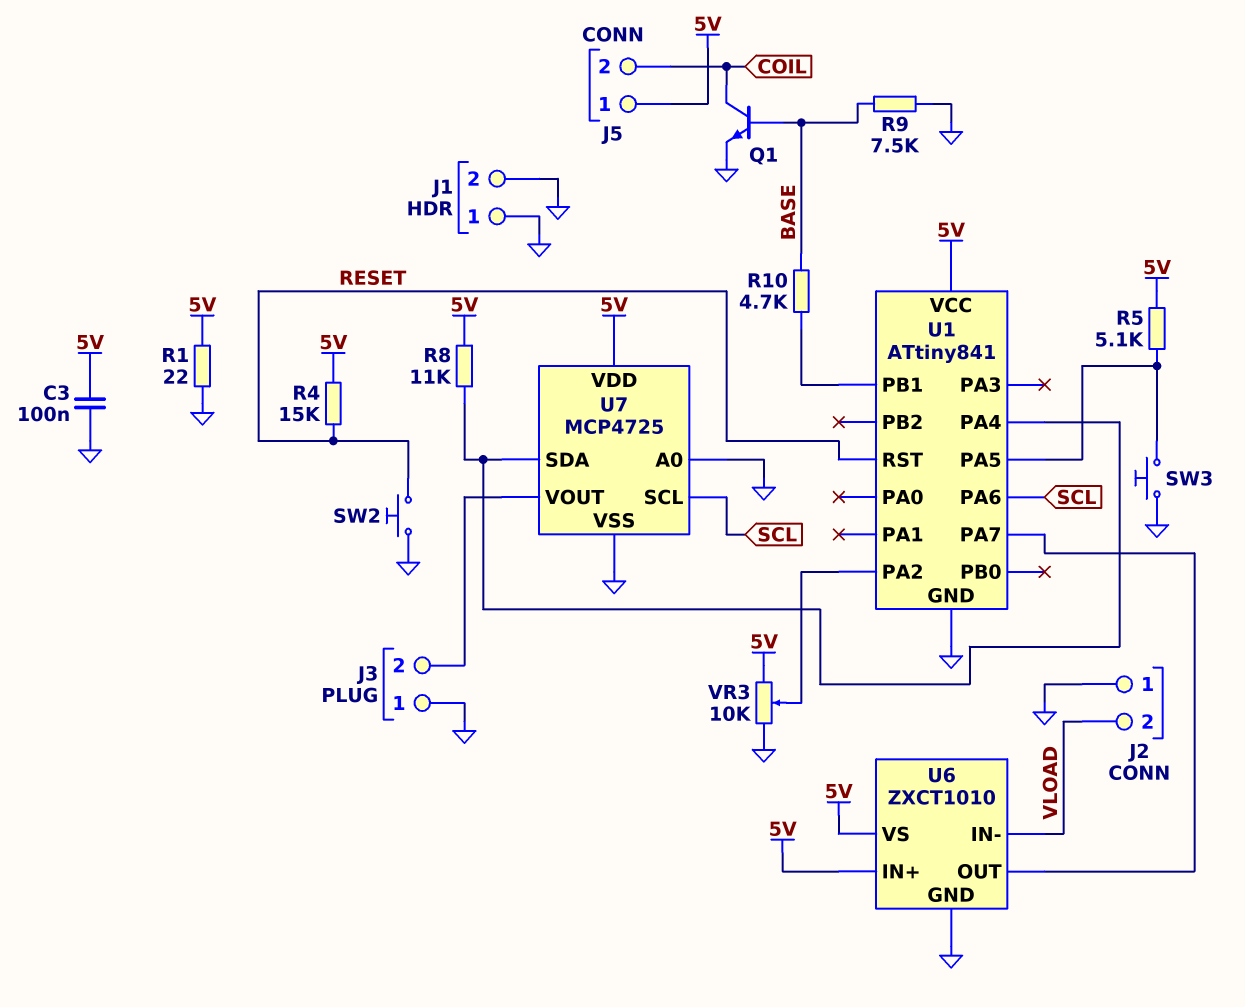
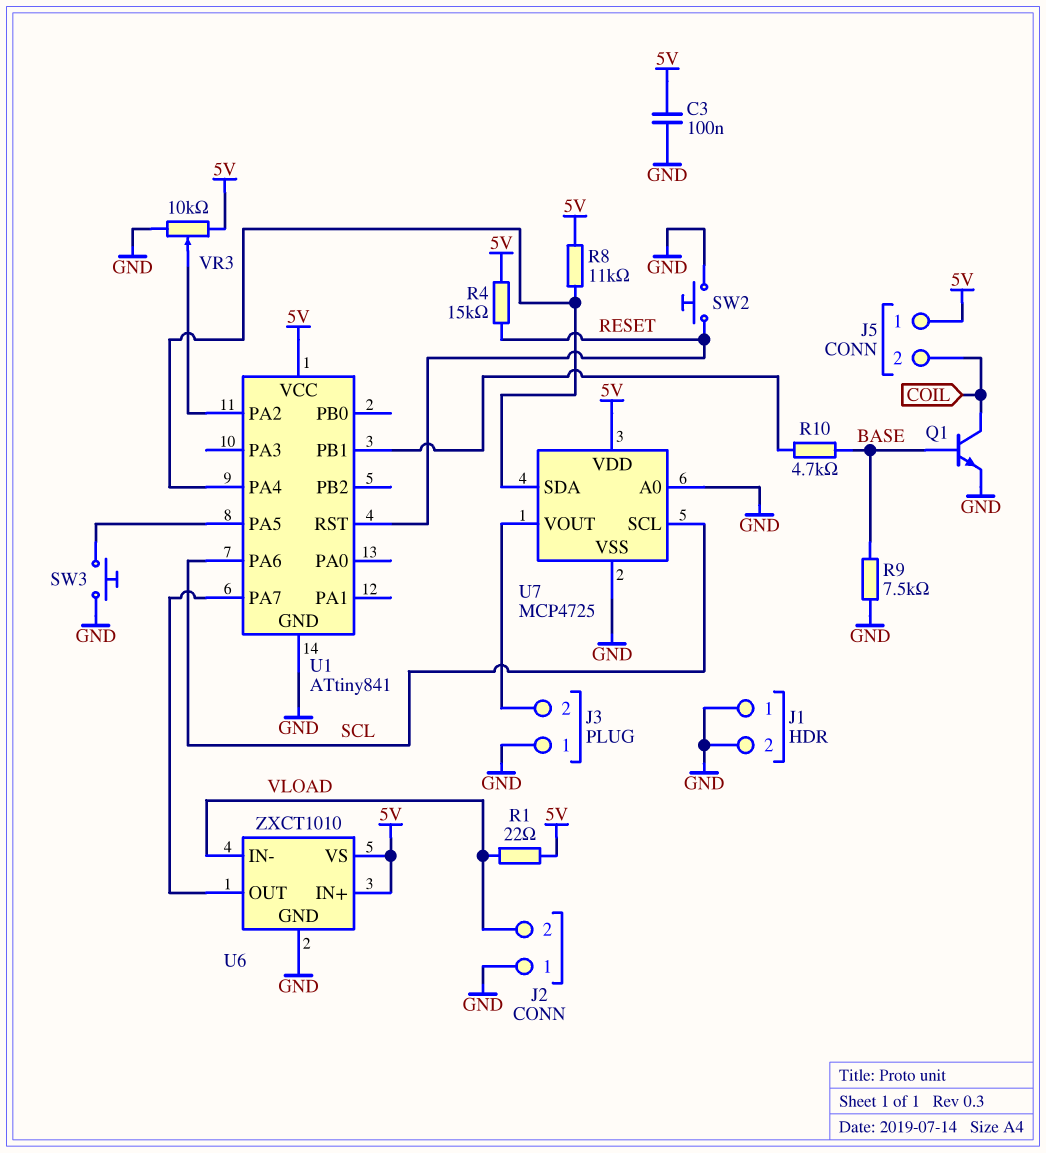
R1: 22 (5V, GND) -> 22 (5V, VLOAD)
R5: 5.1k (5V, U1/PA5) -> none

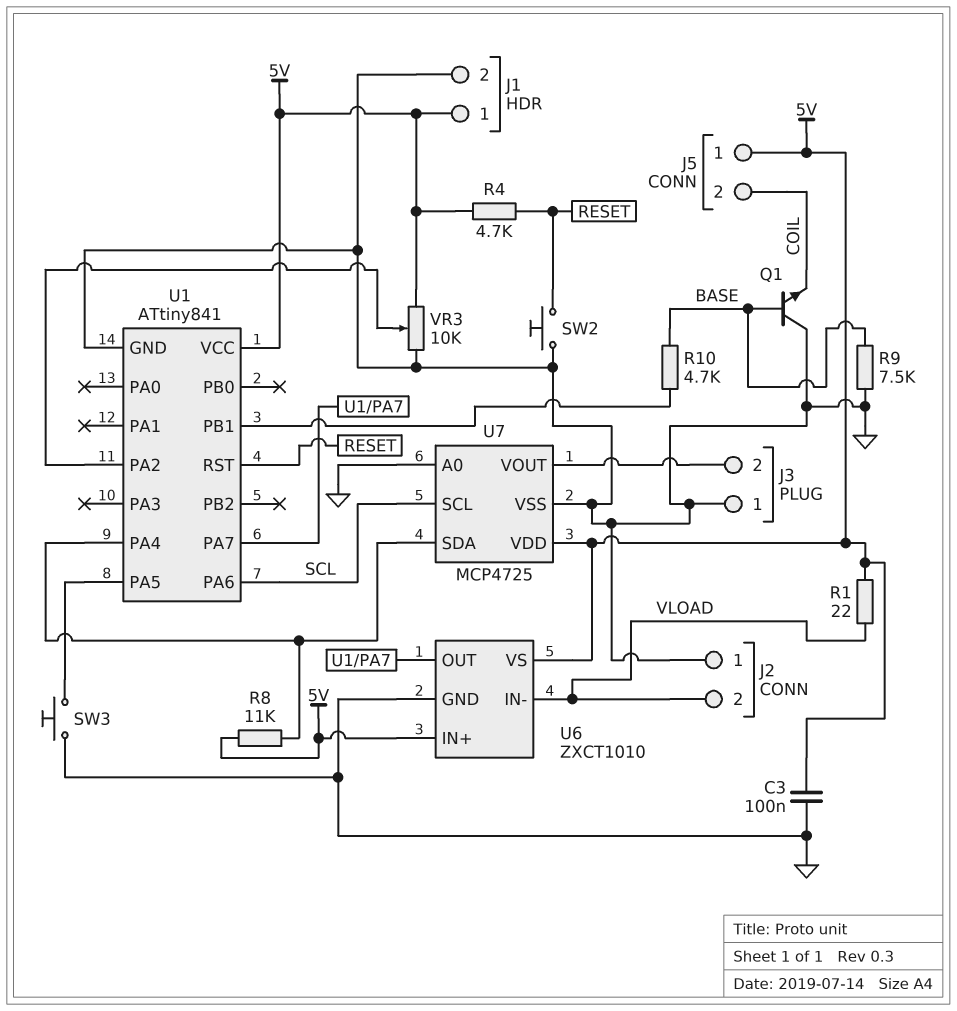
J1 pin 1: GND -> 5V
Q1: NPN (B BASE, C COIL, E GND) -> NPN (B BASE, C GND, E COIL)
R4: 15k (5V, RESET) -> 4.7k (5V, RESET)

